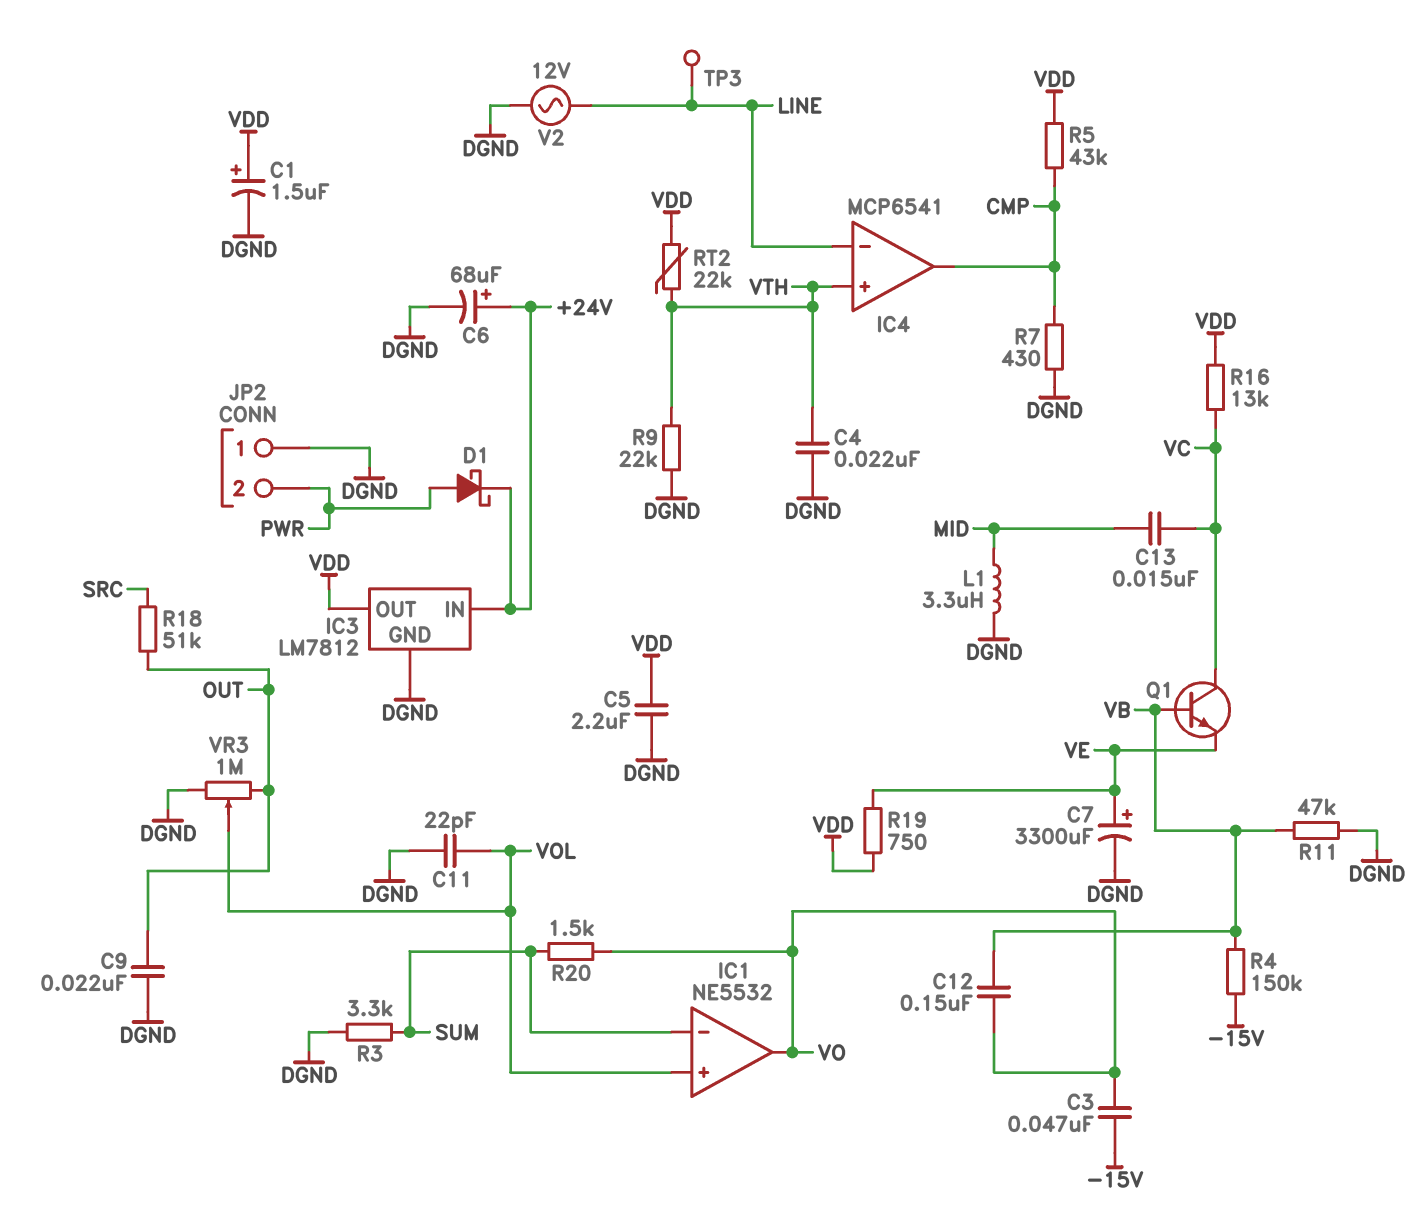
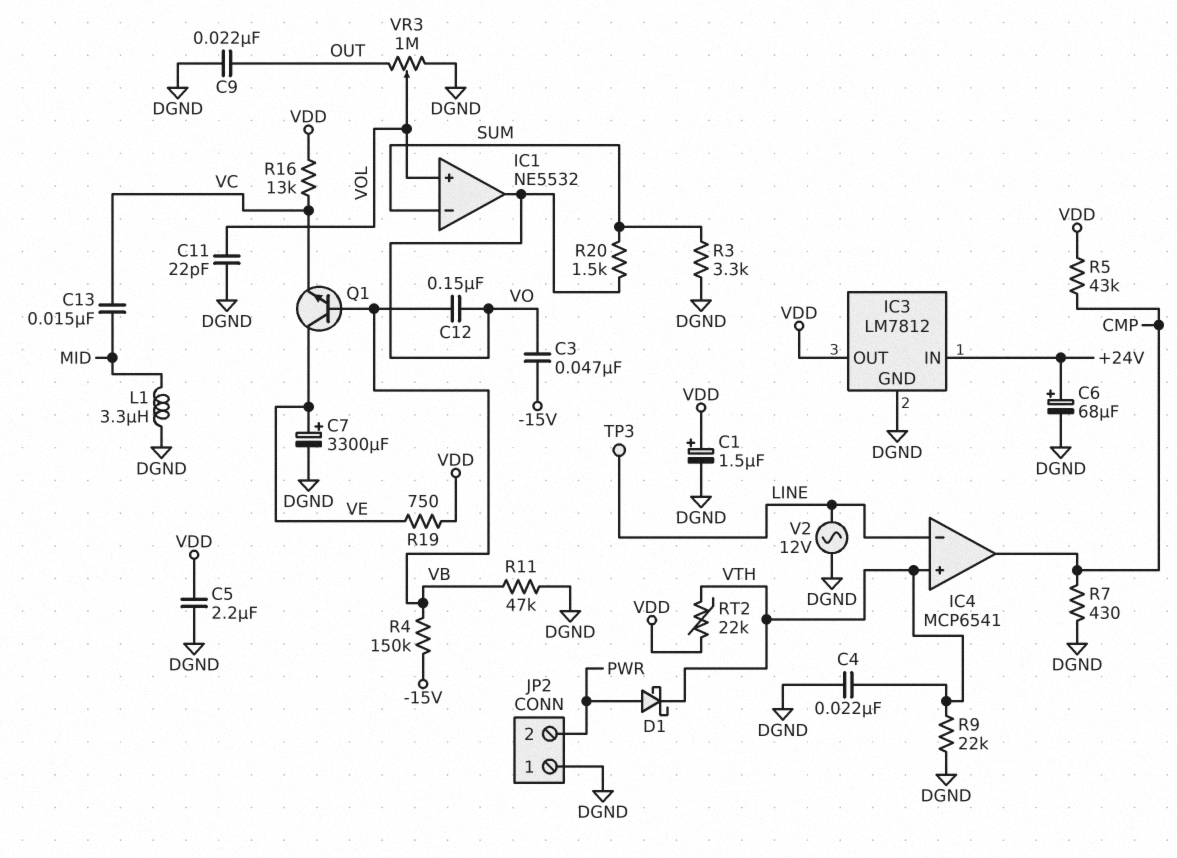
D1: schottky (A PWR, K +24V) -> schottky (A PWR, K VTH)
Q1: NPN (B VB, C VC, E VE) -> NPN (B VB, C VE, E VC)
R18: 51k (OUT, SRC) -> none

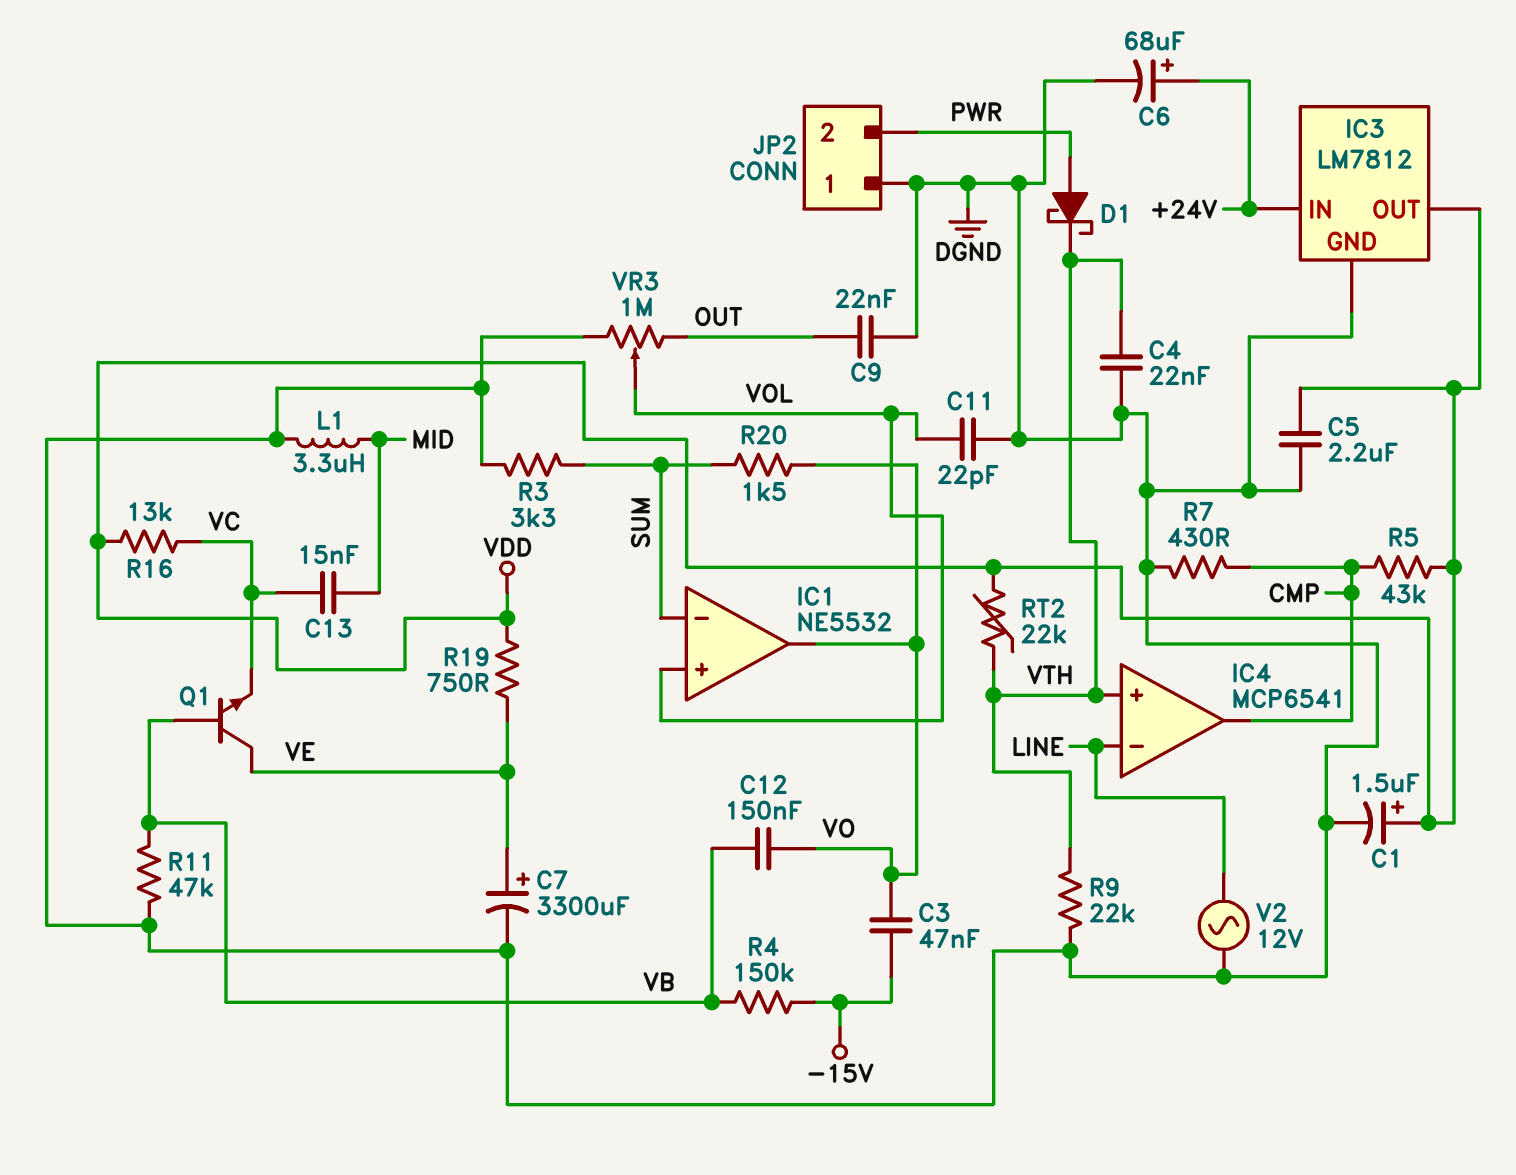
TP3: test point (LINE) -> none

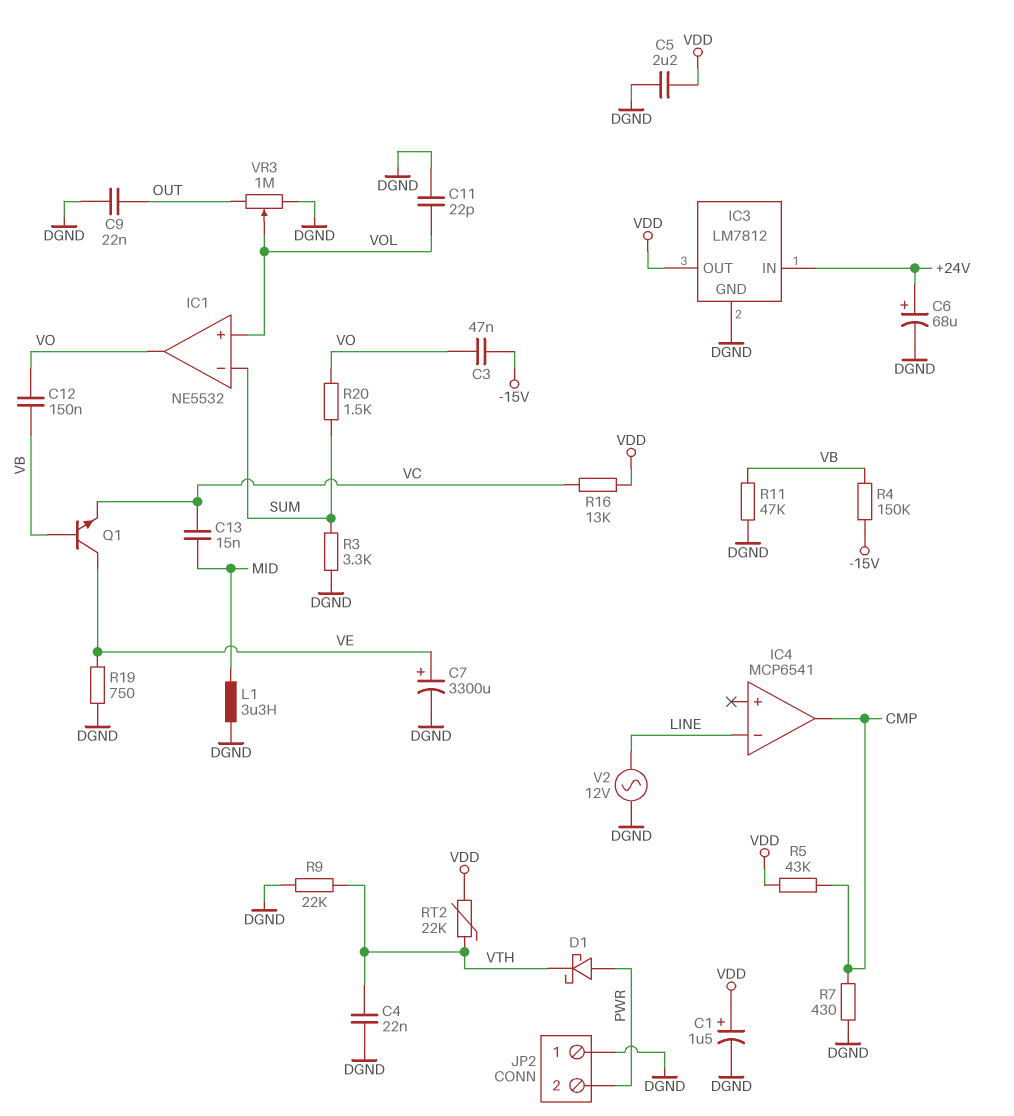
IC4 pin in+: VTH -> none
R19: 750 (VDD, VE) -> 750 (DGND, VE)

